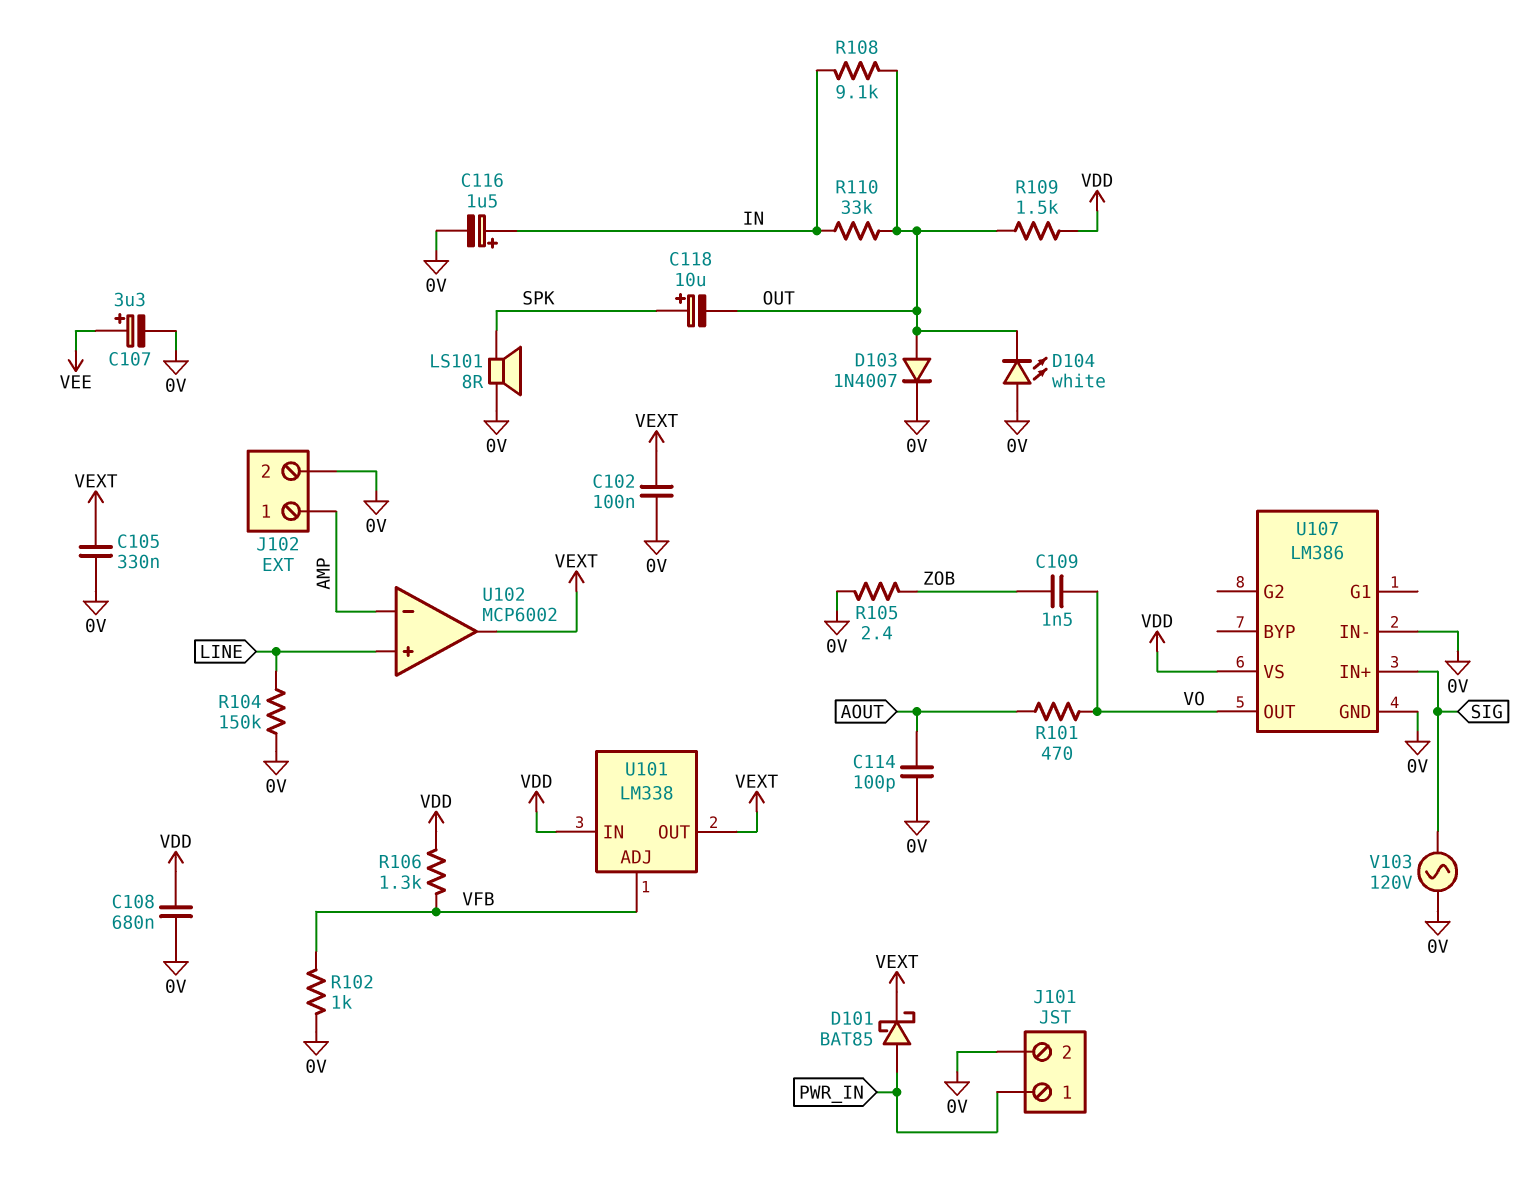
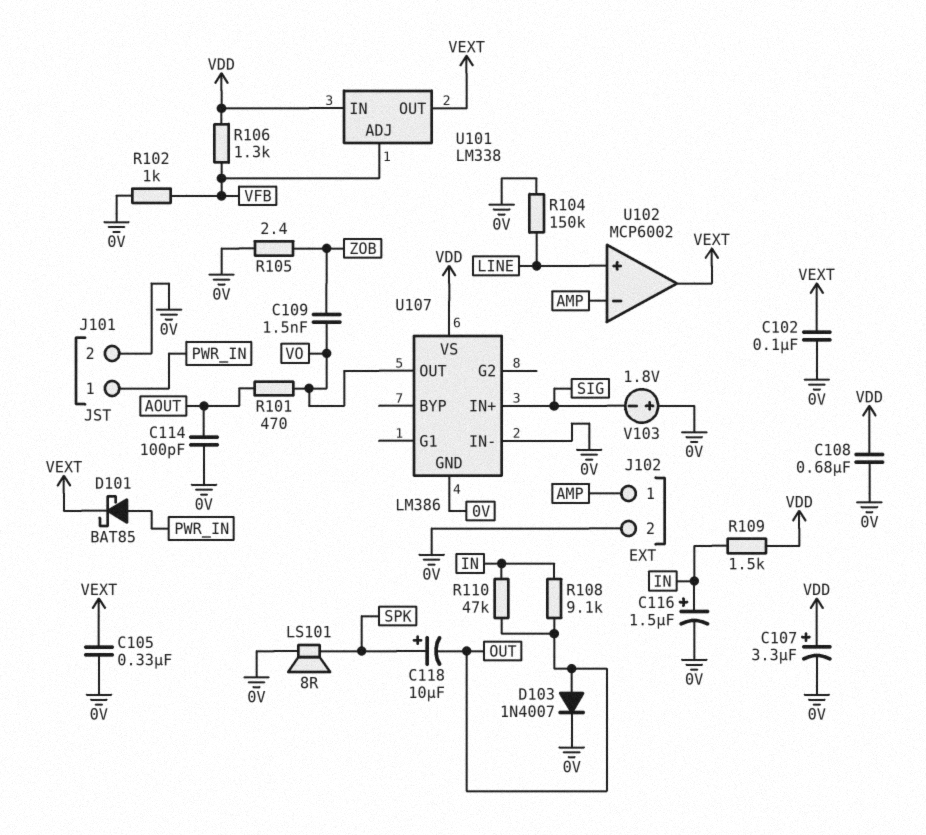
C107: 3.3uF (plus VEE, minus 0V) -> 3.3uF (plus VDD, minus 0V)
D104: LED white (A 0V, K OUT) -> none
R109: 1.5k (OUT, VDD) -> 1.5k (IN, VDD)
R110: 33k (IN, OUT) -> 47k (IN, OUT)
V103: AC 120V (0V, SIG) -> 1.8V (plus 0V, minus SIG)

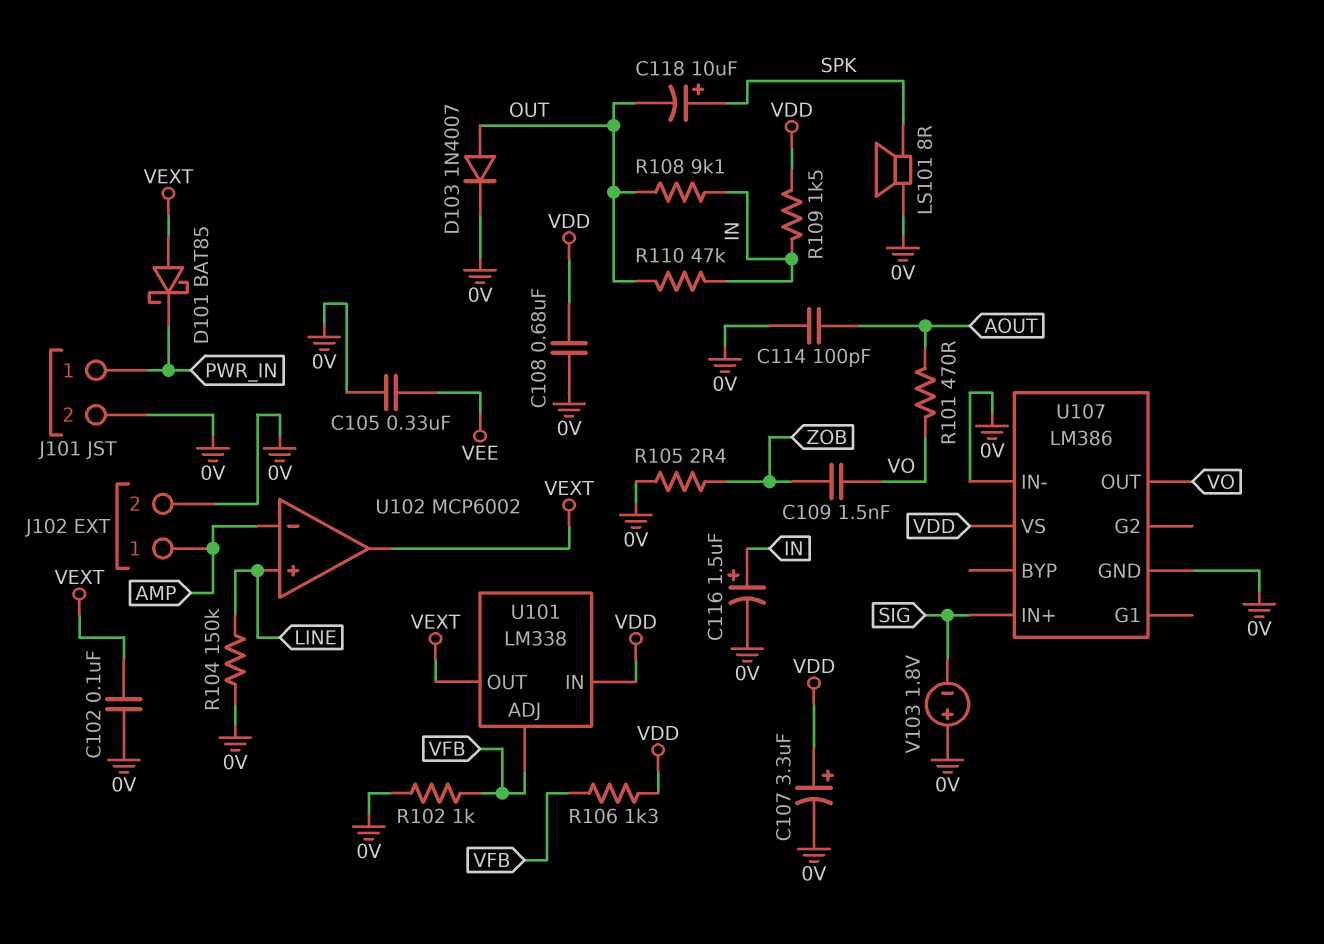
C105: 330nF (0V, VEXT) -> 330nF (0V, VEE)
D101: schottky BAT85 (A PWR_IN, K VEXT) -> schottky BAT85 (A VEXT, K PWR_IN)

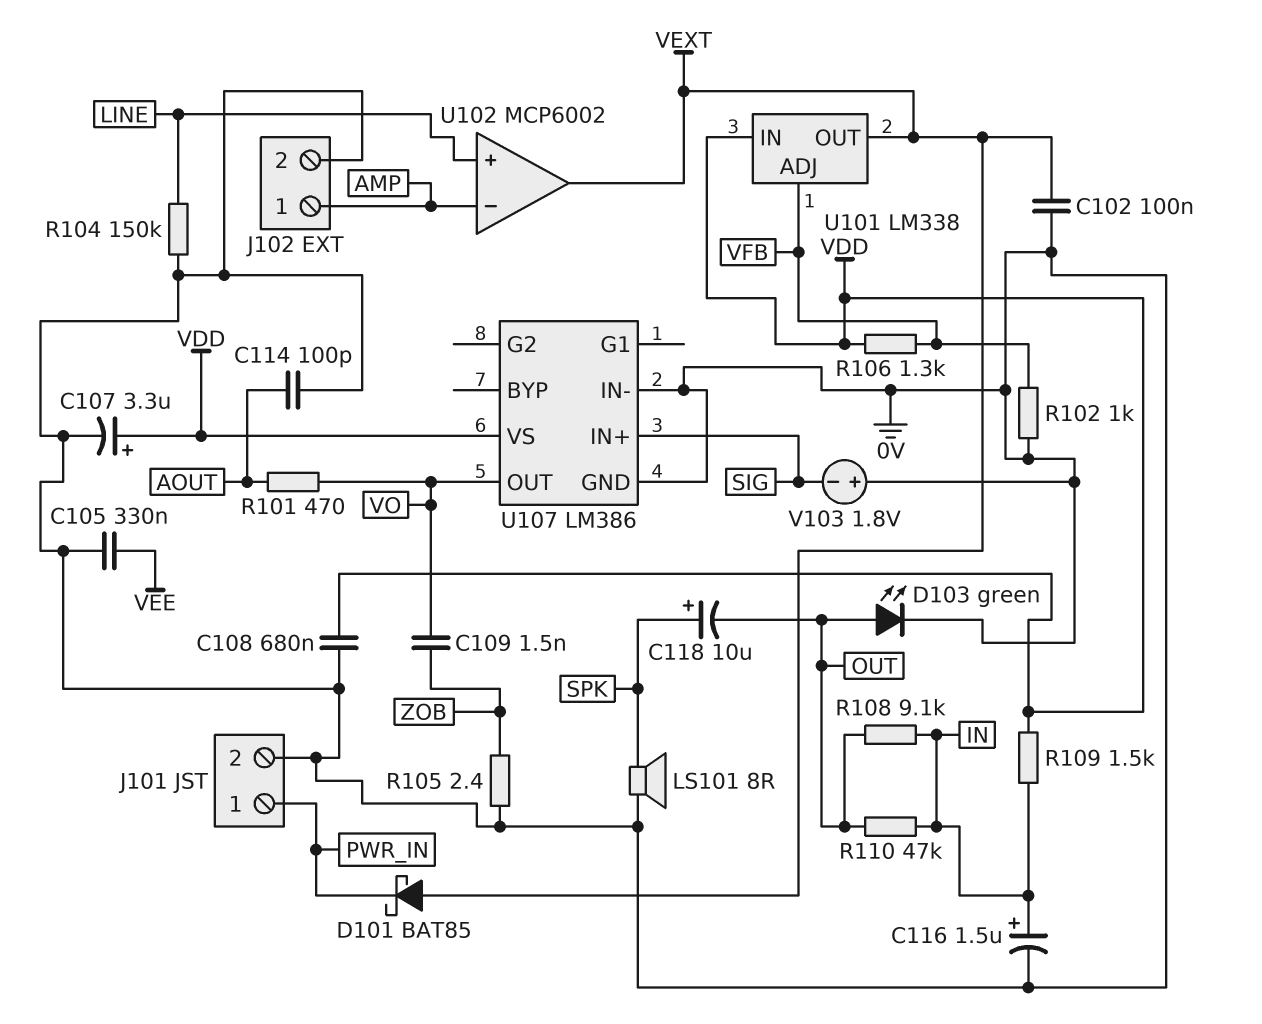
D103: diode 1N4007 (A OUT, K 0V) -> LED green (A OUT, K 0V)

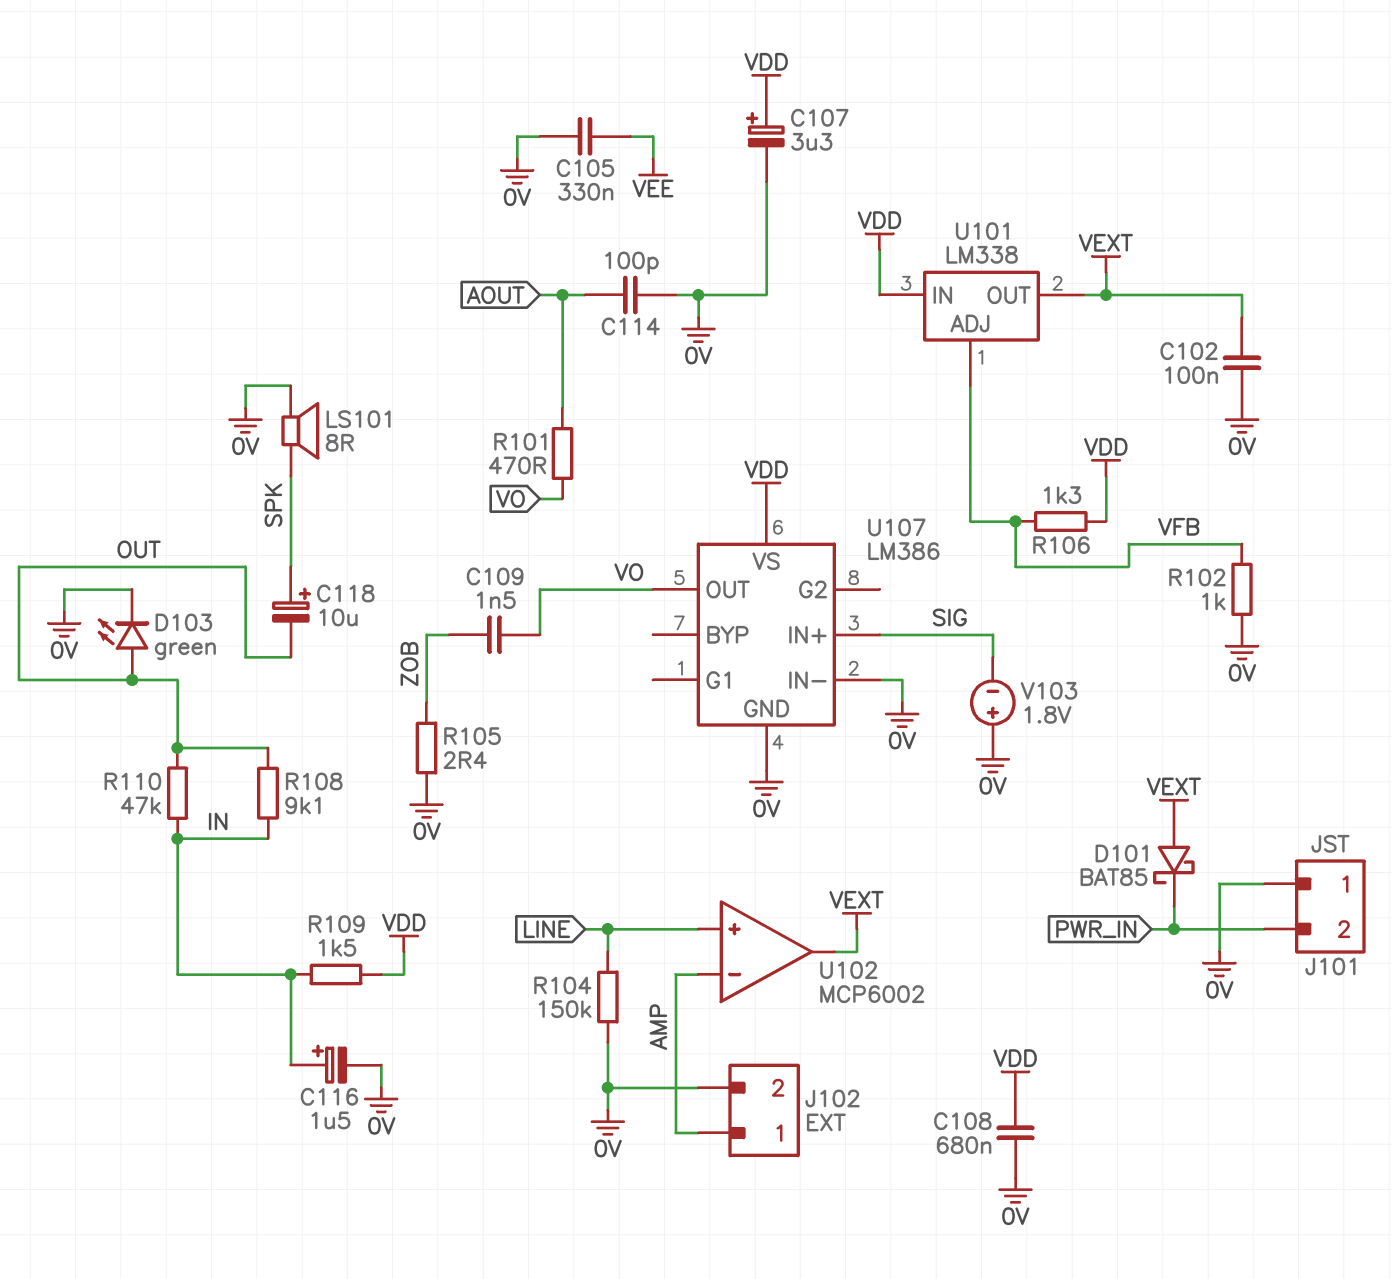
J101 pin 1: PWR_IN -> 0V
J101 pin 2: 0V -> PWR_IN

